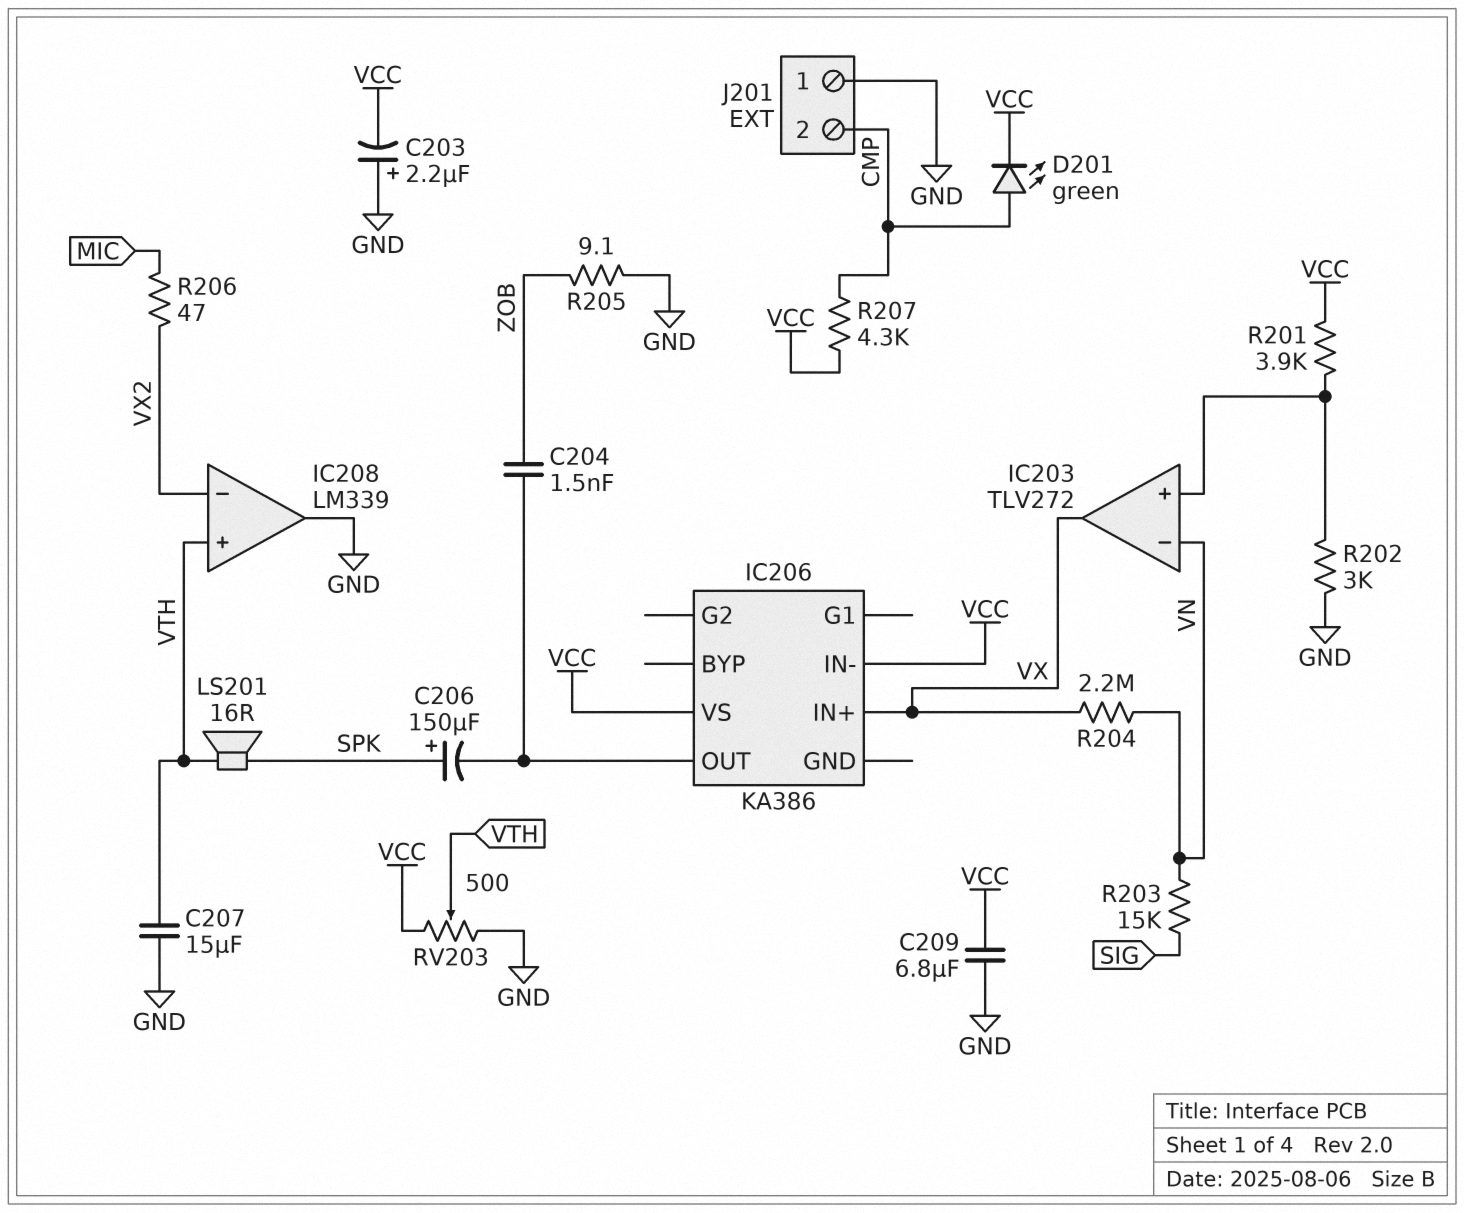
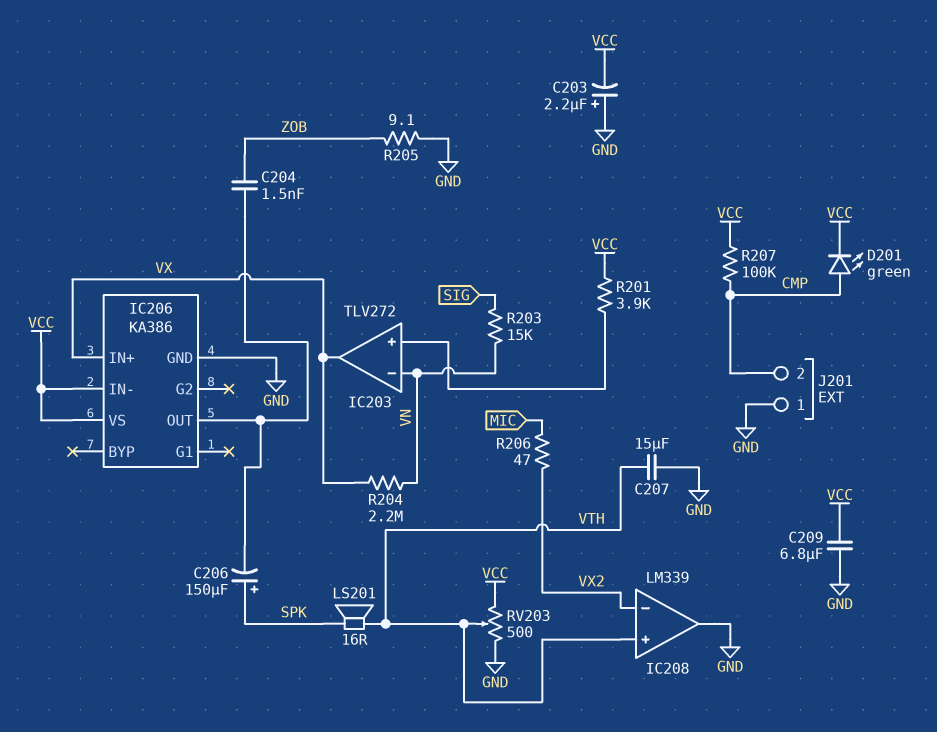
IC206 pin GND: none -> GND
R202: 3k (GND, IC203/in+) -> none
R207: 4.3k (CMP, VCC) -> 100k (CMP, VCC)

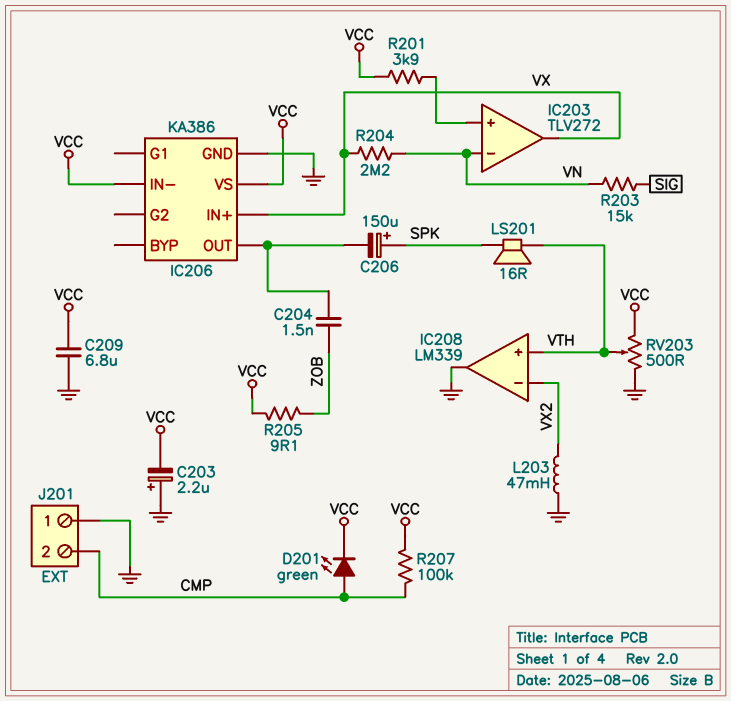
C207: 15uF (GND, VTH) -> none
L203: none -> 47mH (GND, VX2)
R205: 9.1 (GND, ZOB) -> 9.1 (VCC, ZOB)
R206: 47 (MIC, VX2) -> none

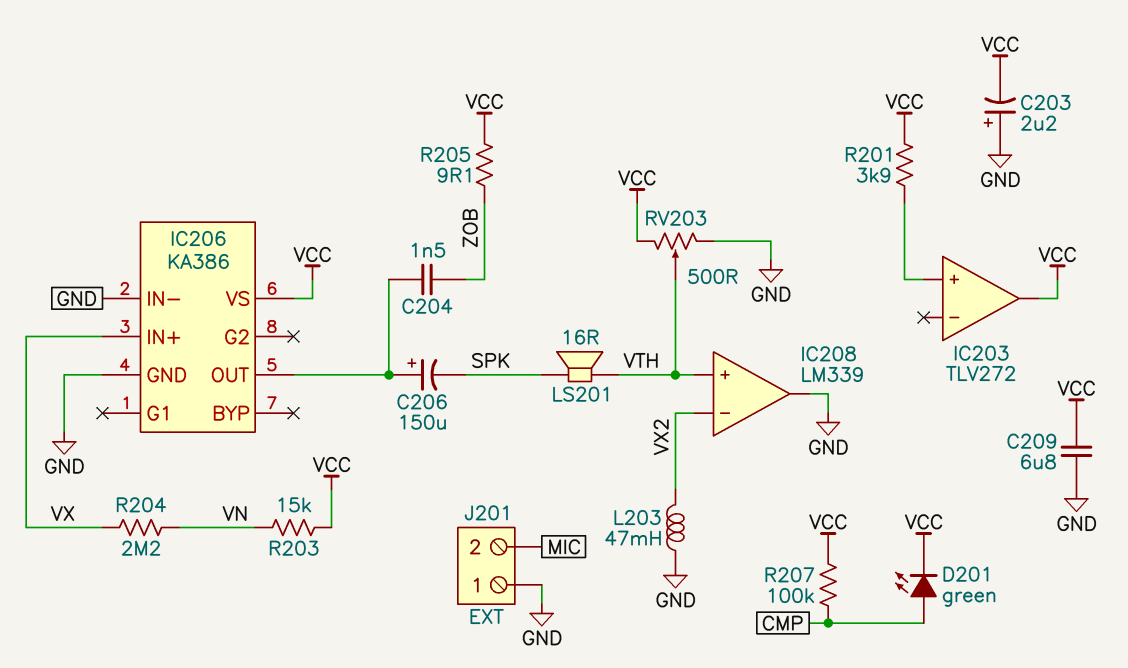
C206: 150uF (plus SPK, minus IC206/OUT) -> 150uF (plus IC206/OUT, minus SPK)
IC203 pin in-: VN -> none
IC203 pin out: VX -> VCC
IC206 pin IN-: VCC -> GND
J201 pin 2: CMP -> MIC
R203: 15k (SIG, VN) -> 15k (VCC, VN)

